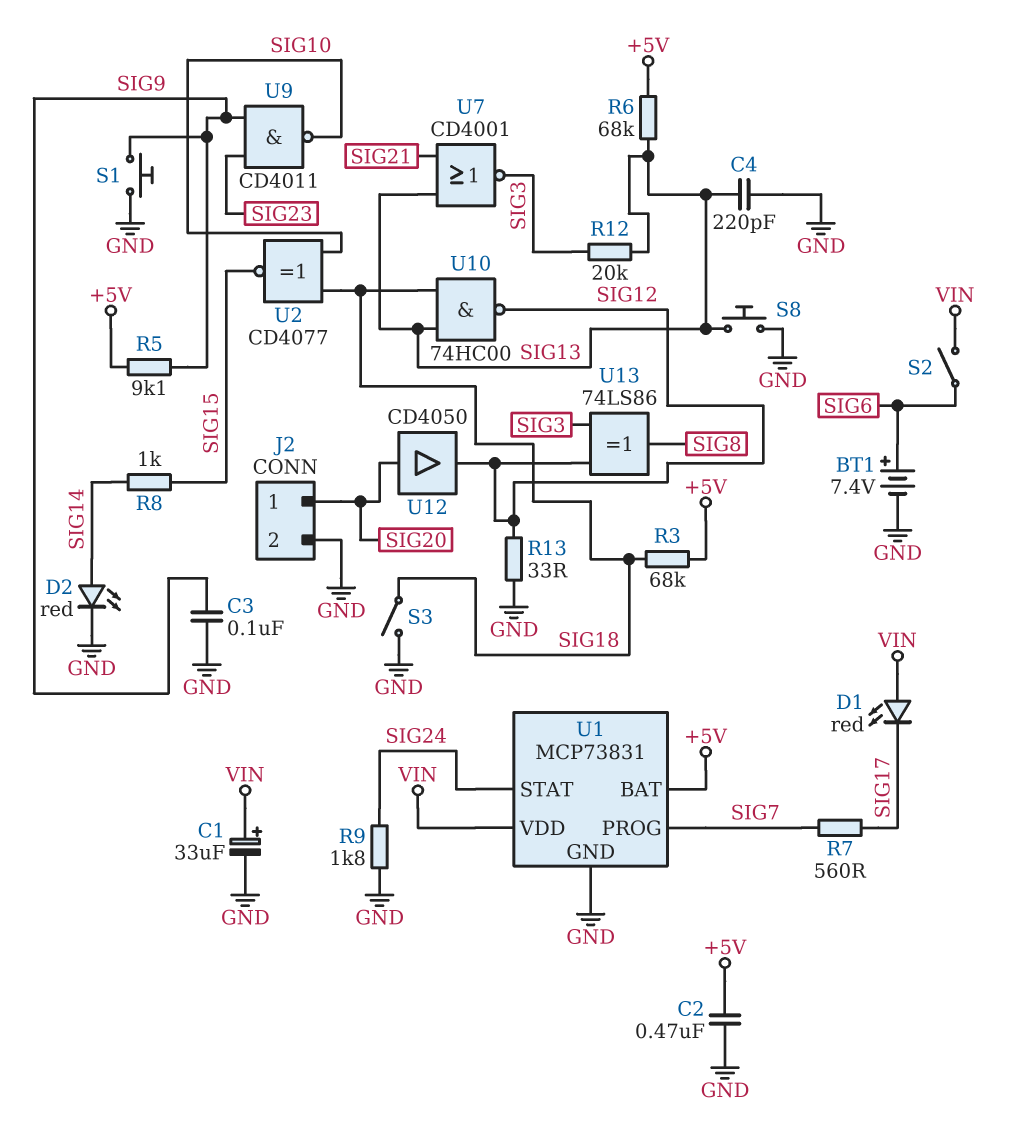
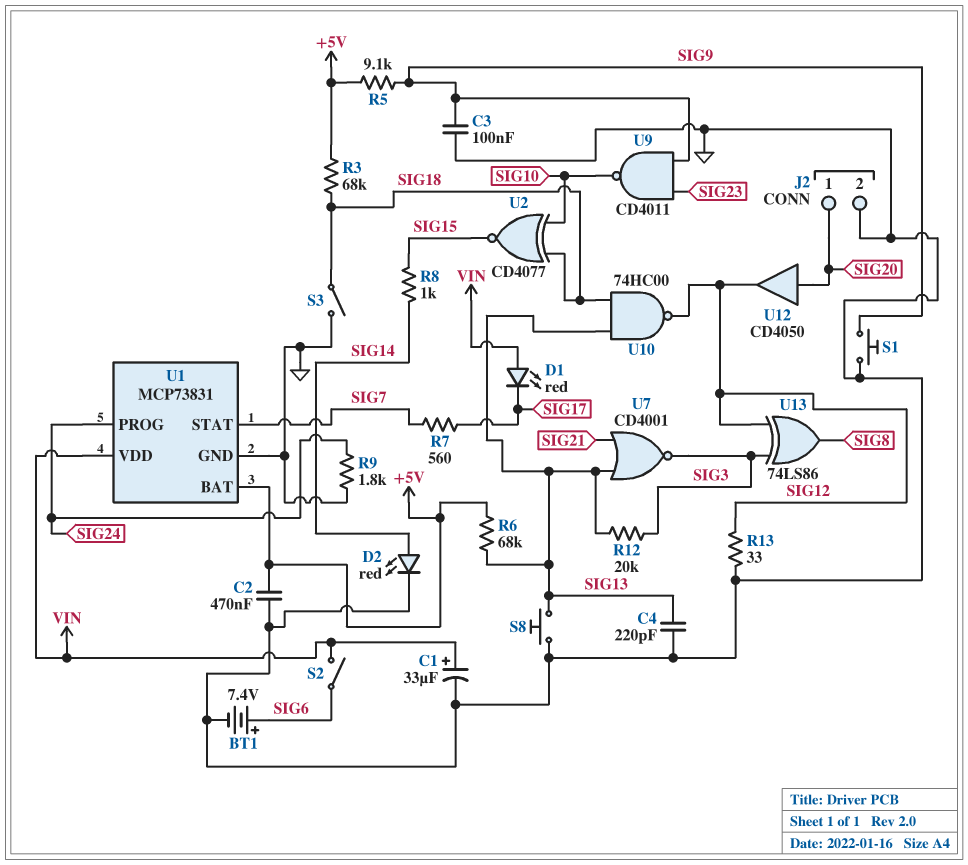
U1 pin PROG: SIG7 -> SIG24
U1 pin STAT: SIG24 -> SIG7

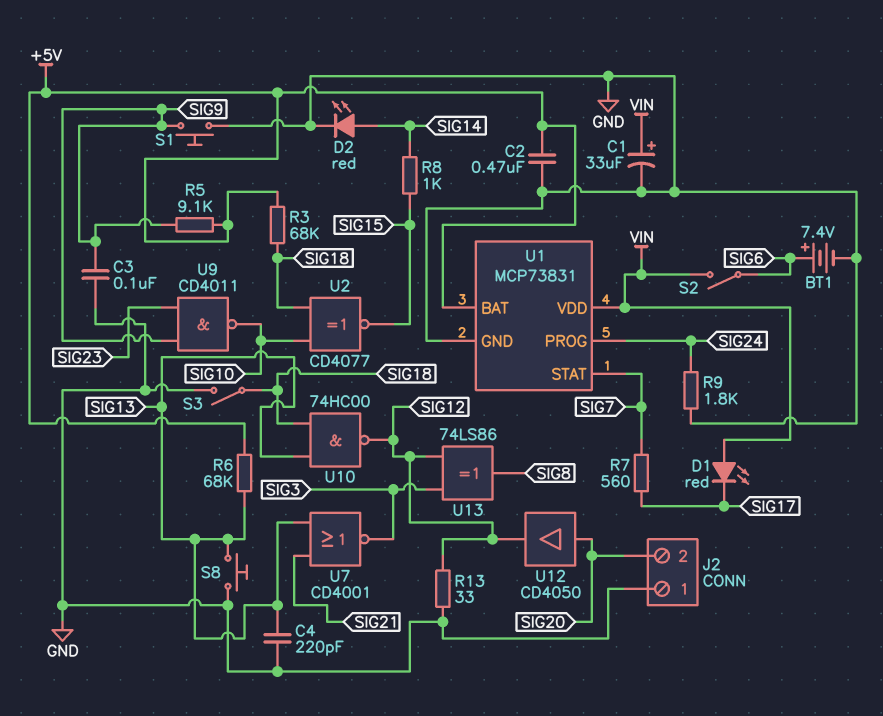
J2 pin 1: SIG20 -> GND
J2 pin 2: GND -> SIG20
R12: 20k (SIG3, SIG13) -> none

